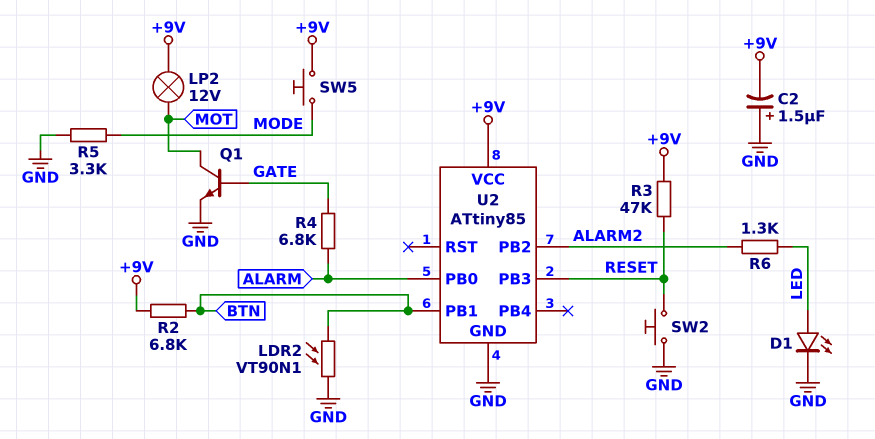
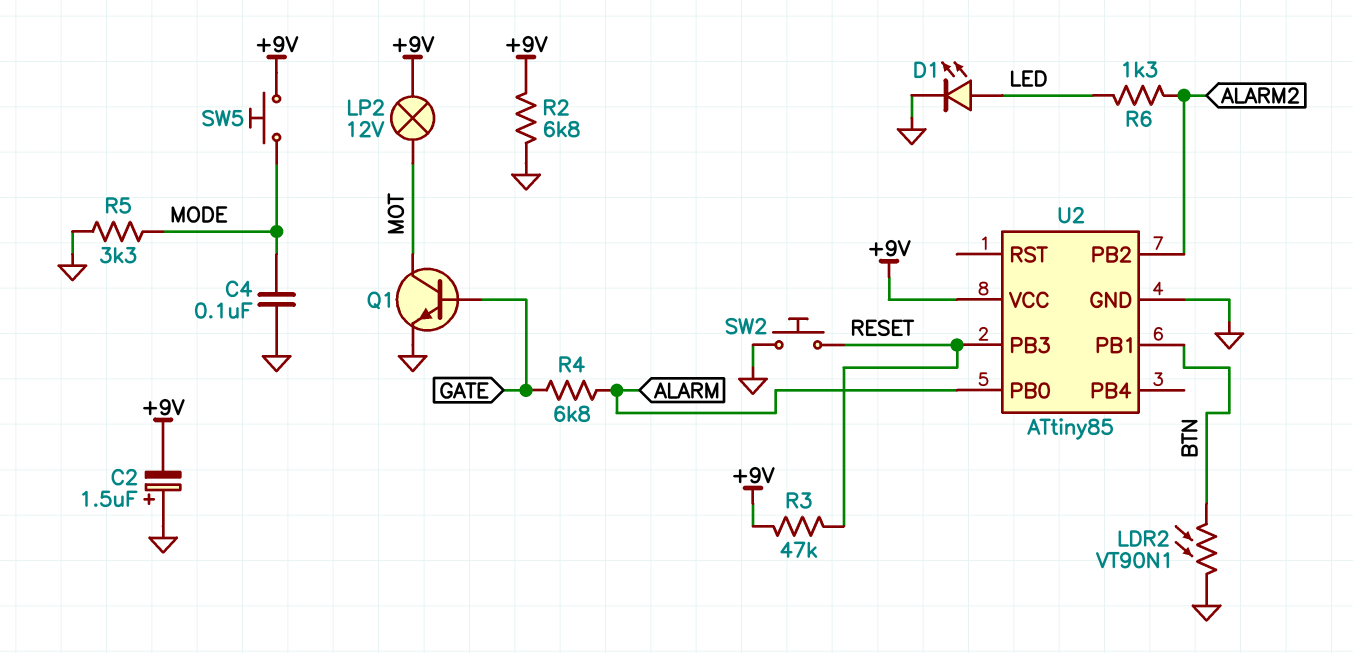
C4: none -> 100nF (GND, MODE)
R2: 6.8k (+9V, BTN) -> 6.8k (+9V, GND)

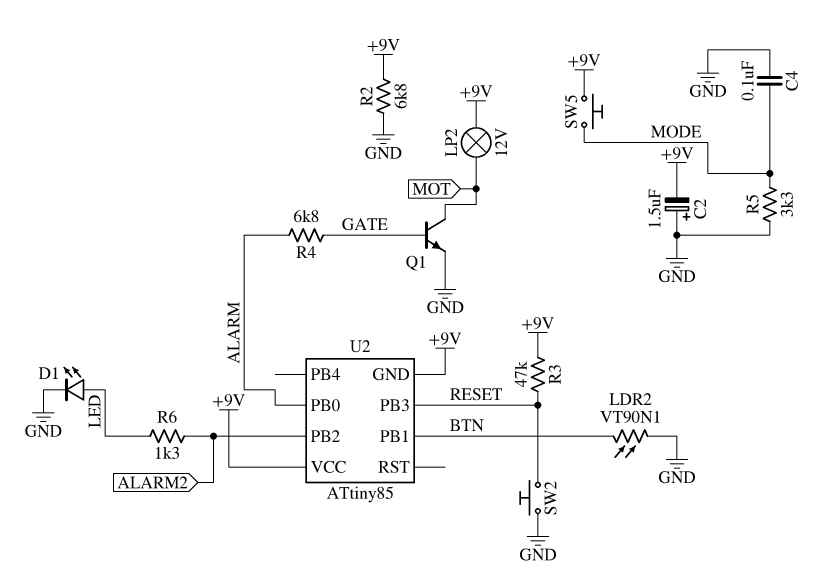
U2 pin GND: GND -> +9V

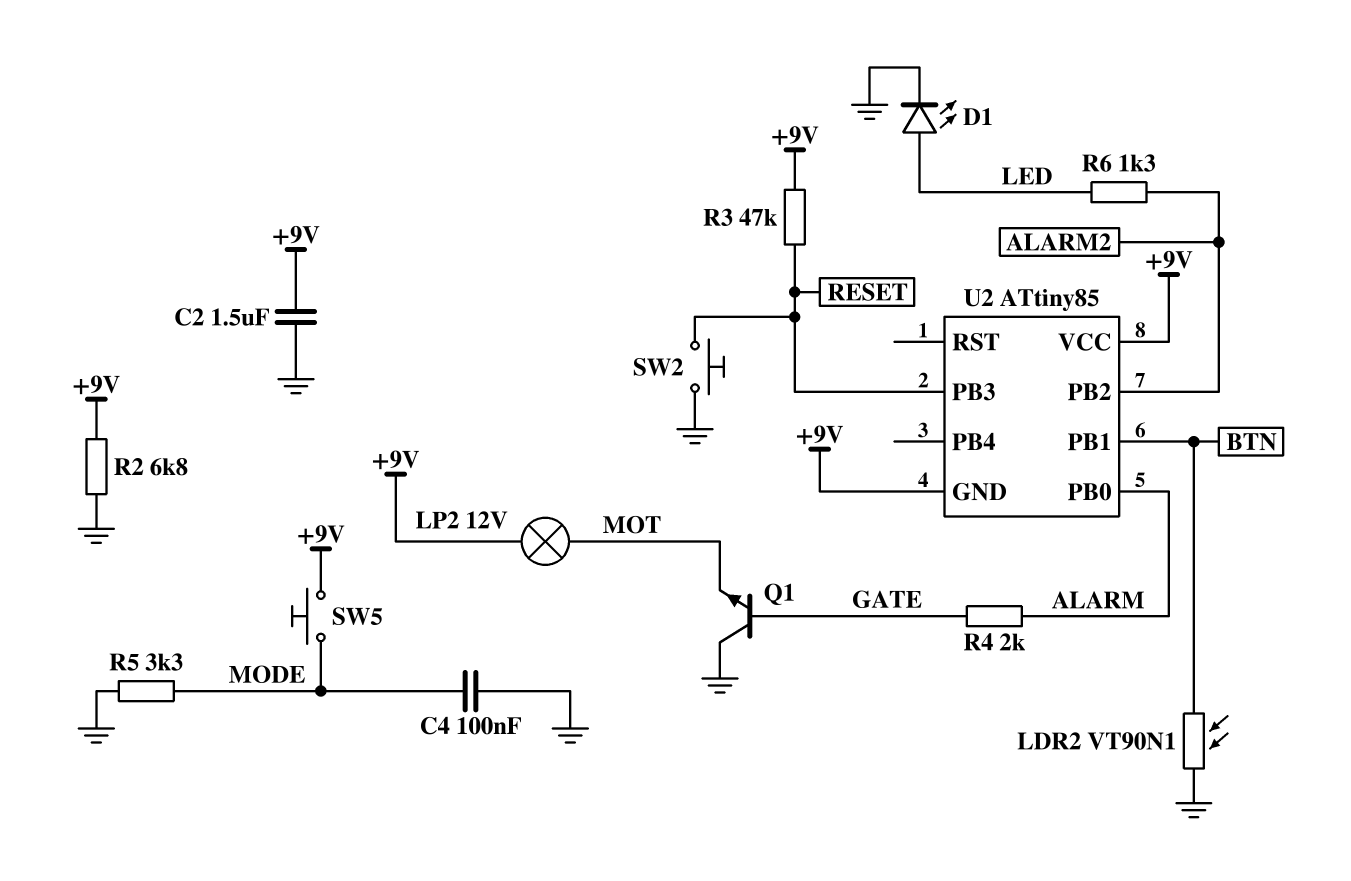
C2: 1.5uF (plus GND, minus +9V) -> 1.5uF (+9V, GND)
Q1: NPN (B GATE, C MOT, E GND) -> NPN (B GATE, C GND, E MOT)
R4: 6.8k (ALARM, GATE) -> 2k (ALARM, GATE)

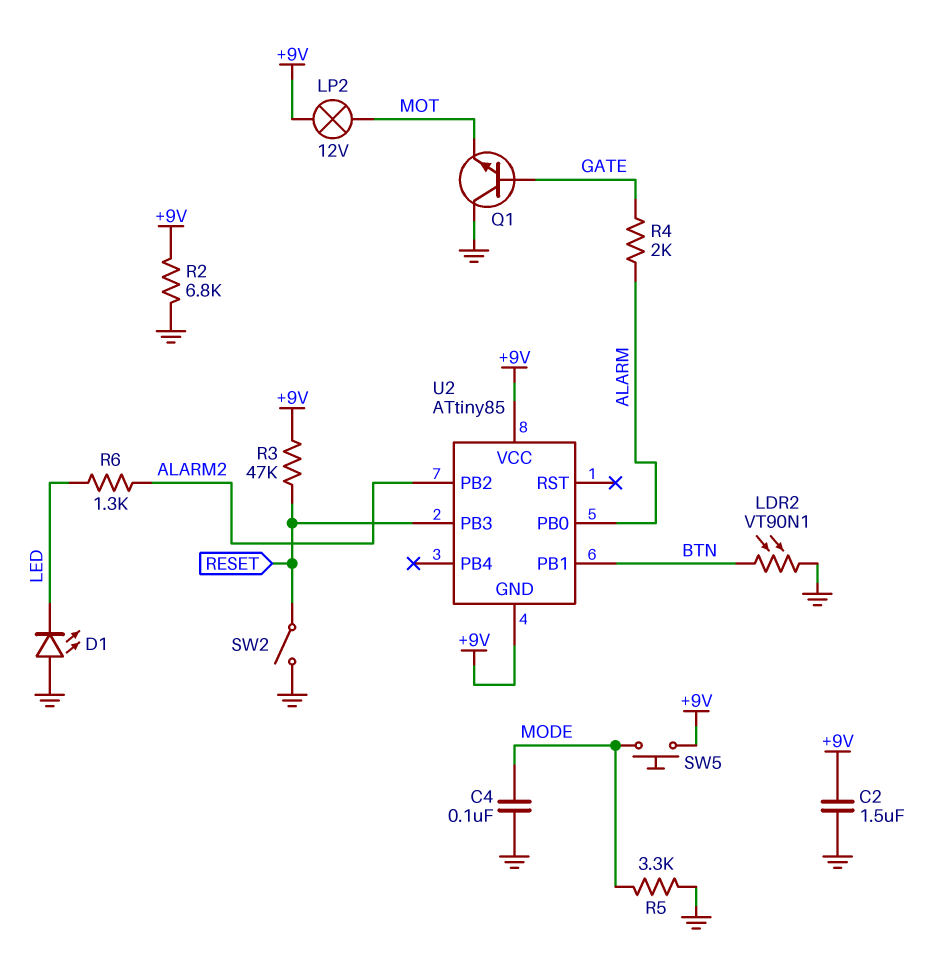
D1: LED (A LED, K GND) -> LED (A GND, K LED)
SW2: button (GND, RESET) -> switch (GND, RESET)

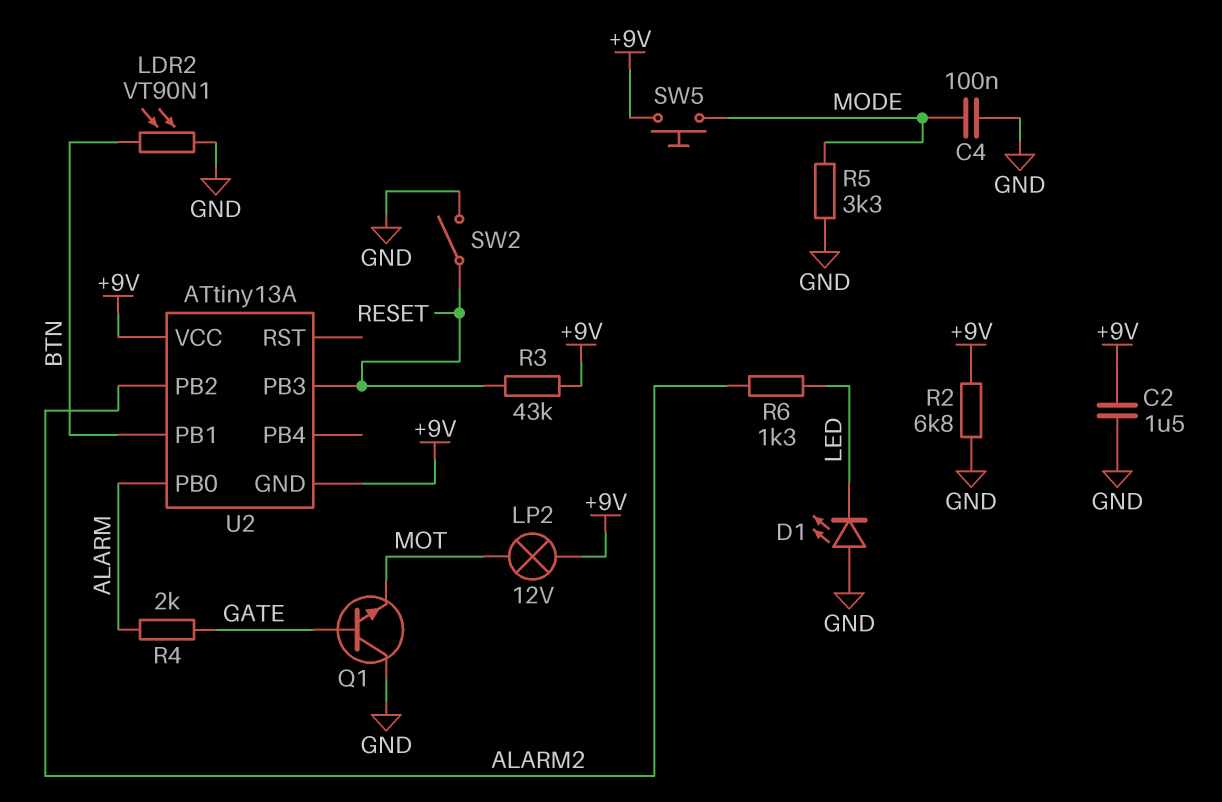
R3: 47k (+9V, RESET) -> 43k (+9V, RESET)
U2: ATtiny85 -> ATtiny13A

